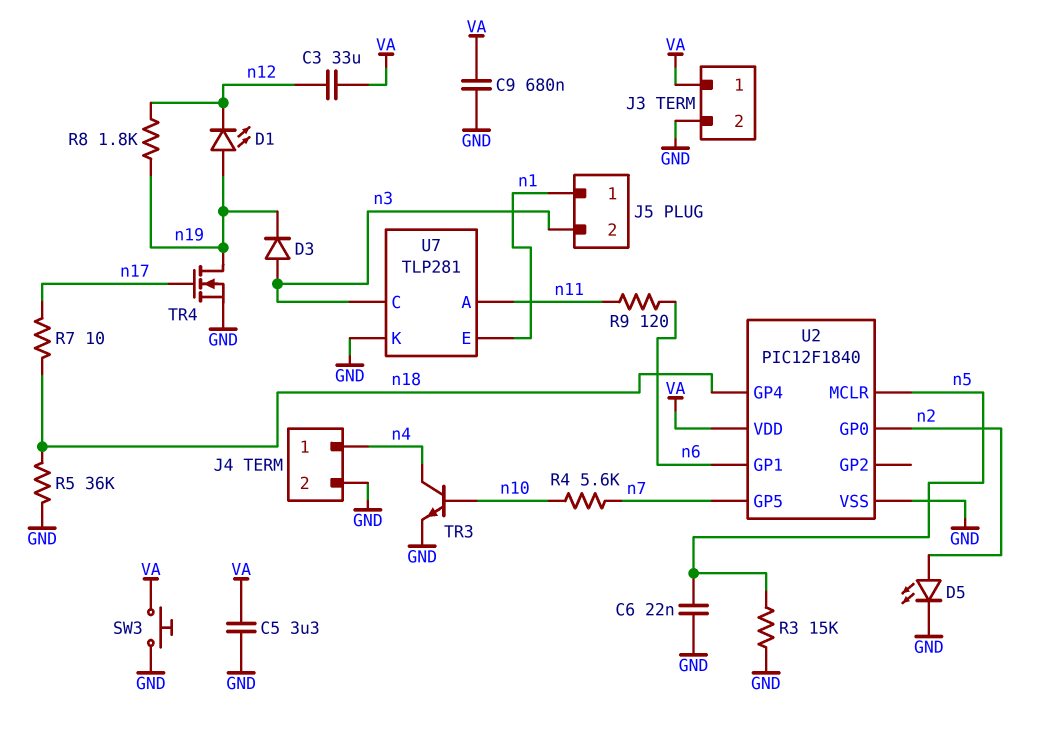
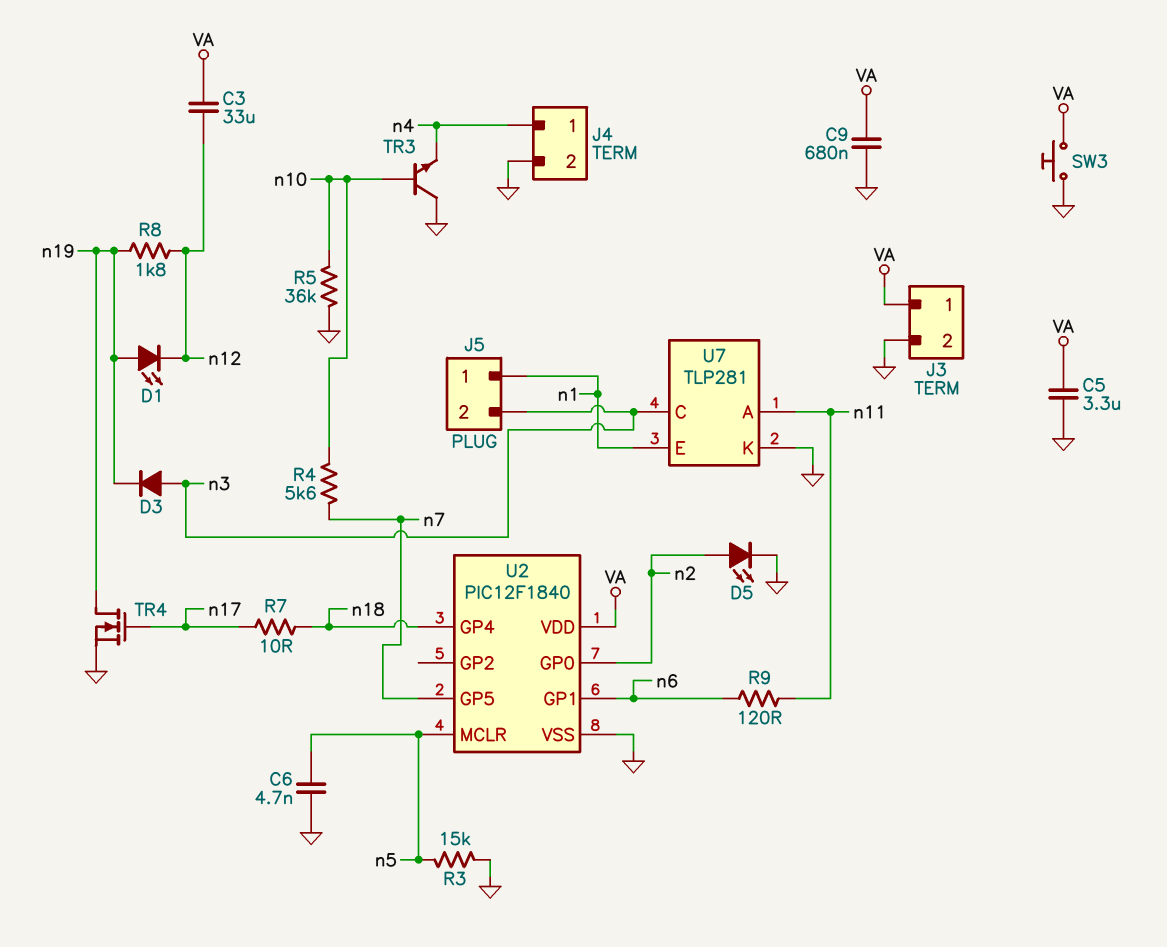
C6: 22nF (GND, n5) -> 4.7nF (GND, n5)
R5: 36k (GND, n18) -> 36k (GND, n10)
TR3: NPN (B n10, C n4, E GND) -> NPN (B n10, C GND, E n4)

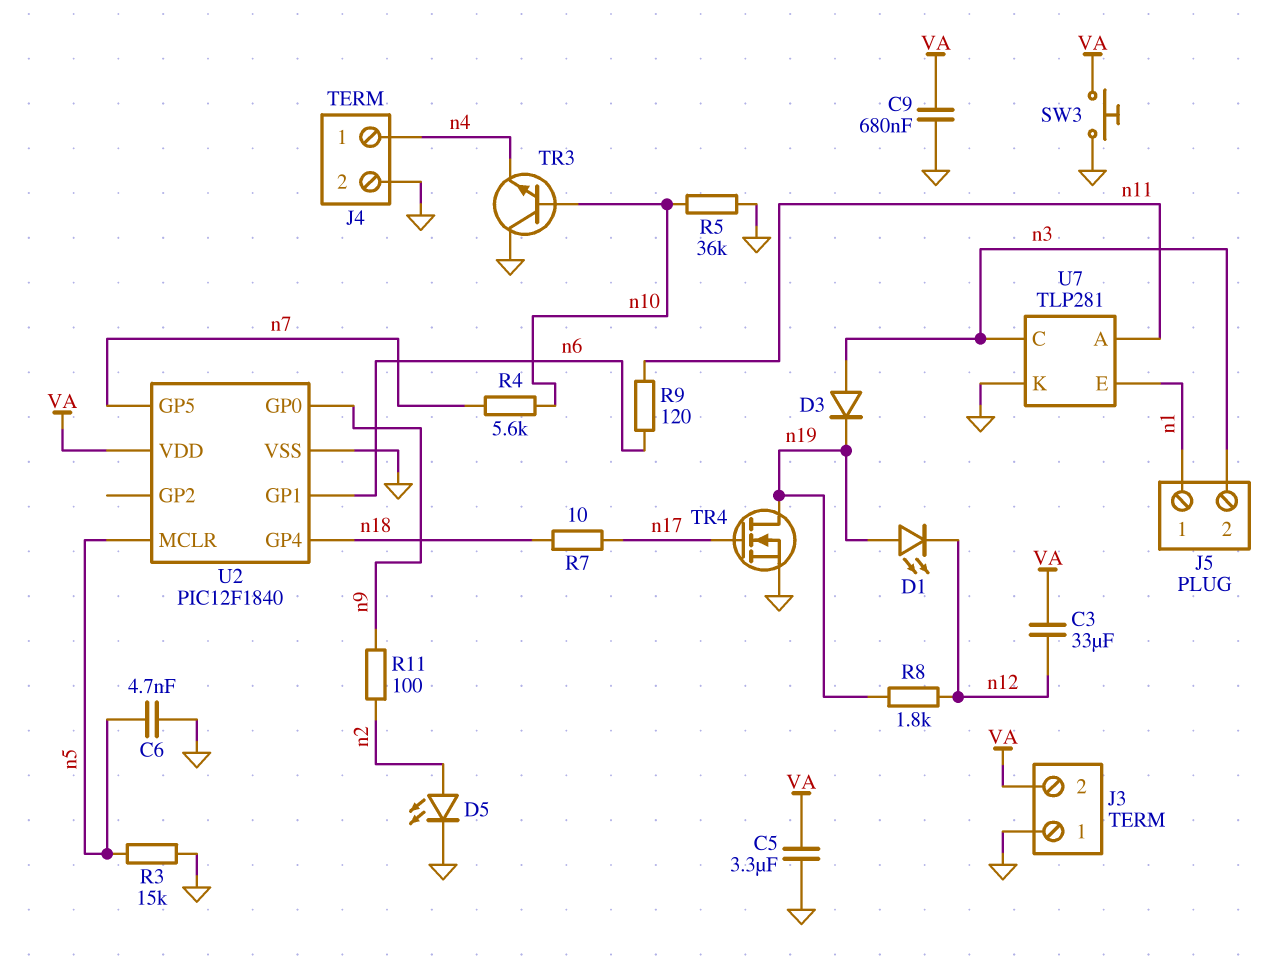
J3 pin 1: VA -> GND
J3 pin 2: GND -> VA
R11: none -> 100 (n2, n9)
U2 pin GP0: n2 -> n9

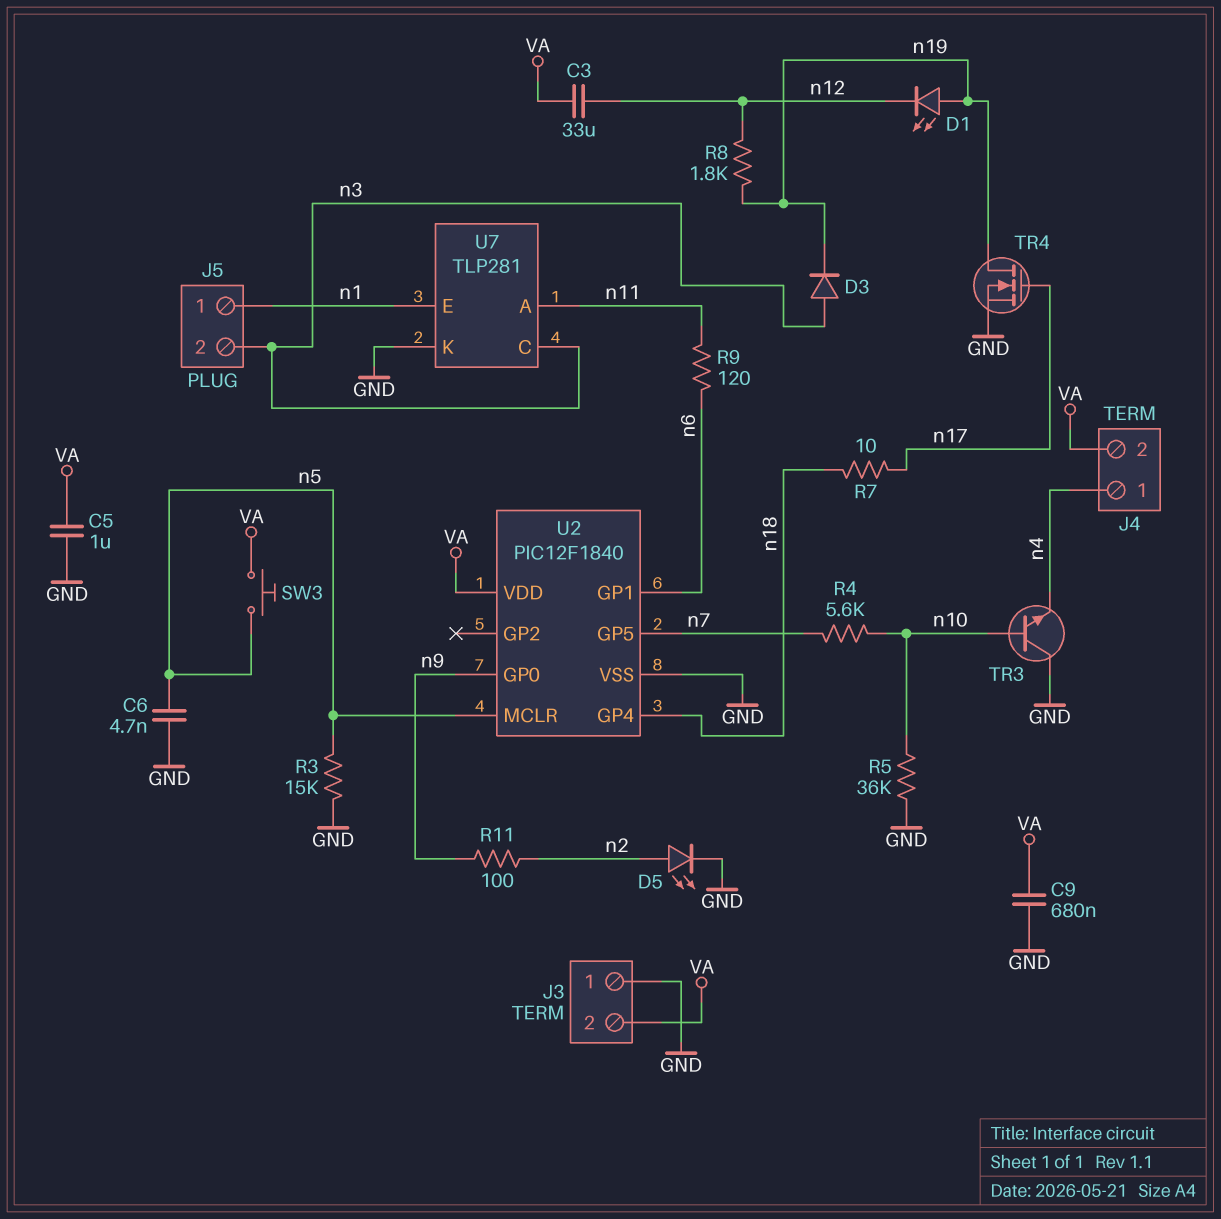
C5: 3.3uF (GND, VA) -> 1uF (GND, VA)
J4 pin 2: GND -> VA
SW3: button (GND, VA) -> button (VA, n5)

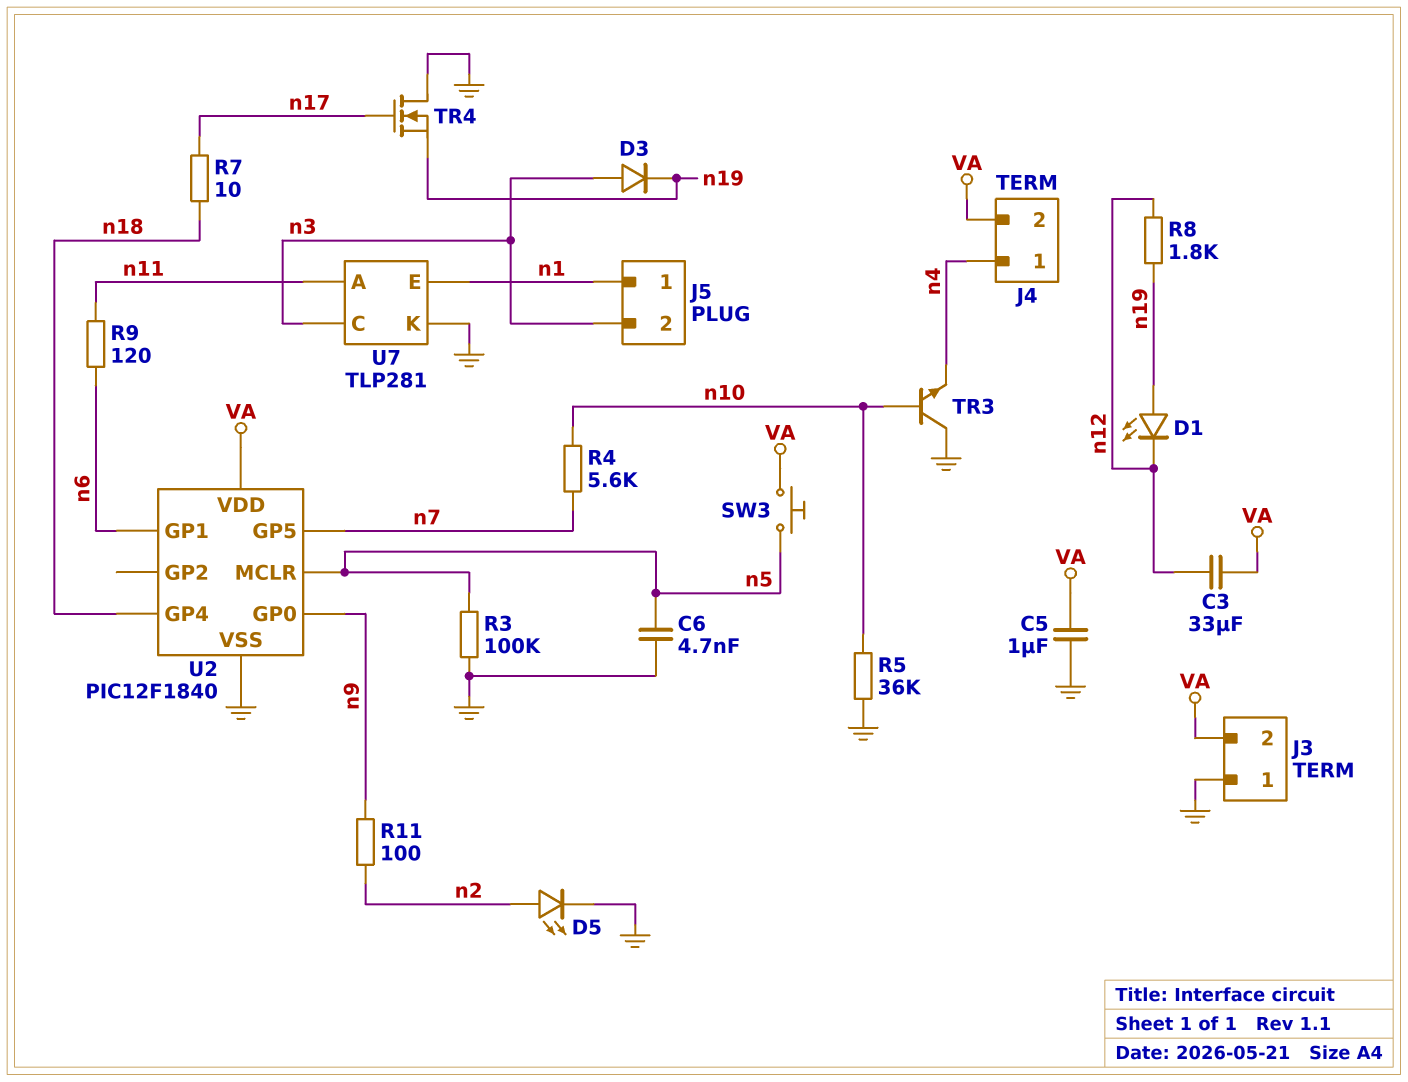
C9: 680nF (GND, VA) -> none
R3: 15k (GND, n5) -> 100k (GND, n5)
TR4: NMOS (G n17, D n19, S GND) -> NMOS (G n17, D GND, S n19)

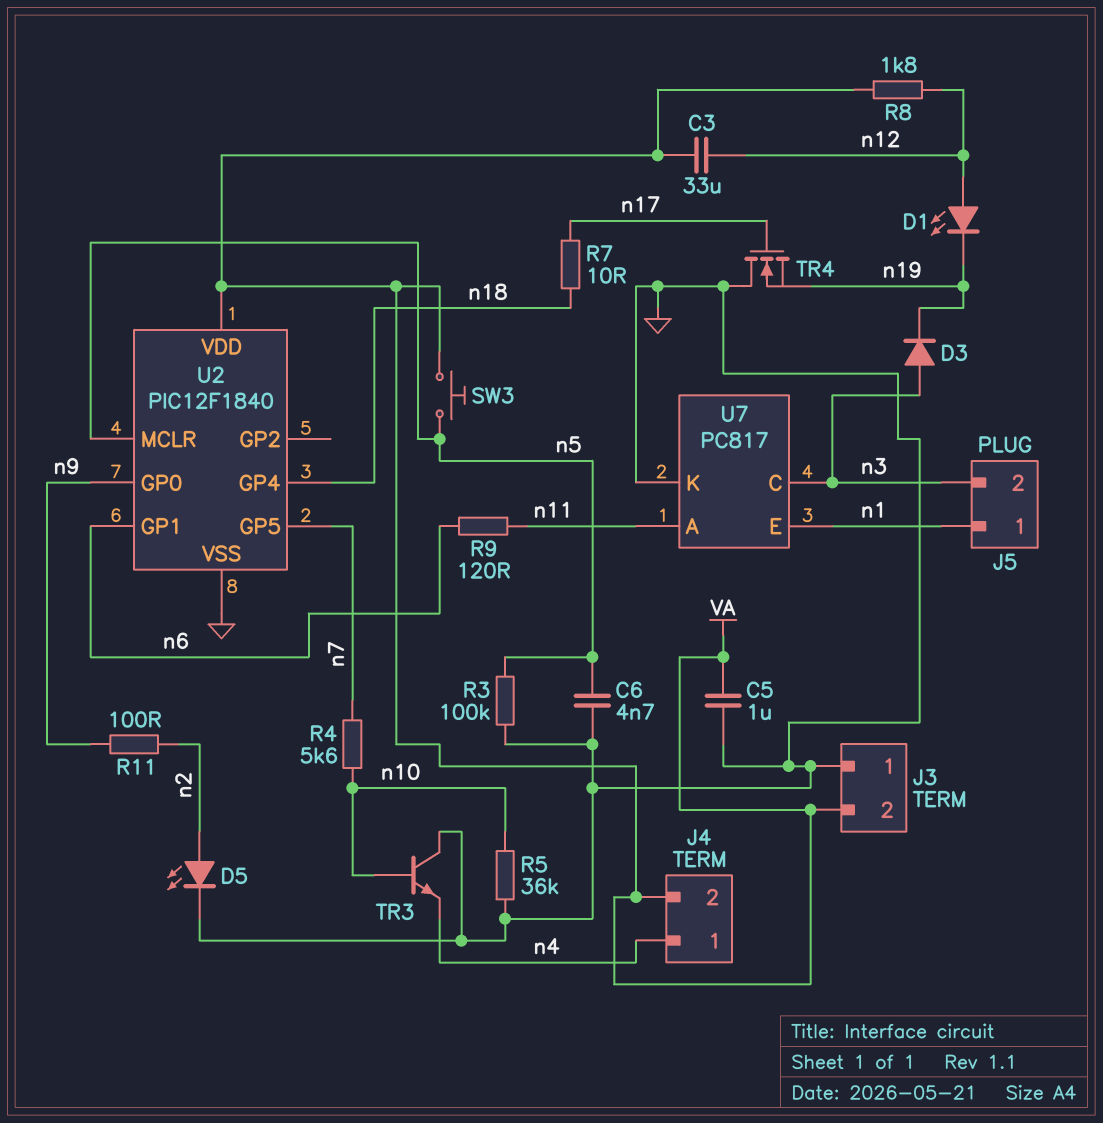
D1: LED (A n19, K n12) -> LED (A n12, K n19)
R8: 1.8k (n12, n19) -> 1.8k (VA, n12)
U7: TLP281 -> PC817

